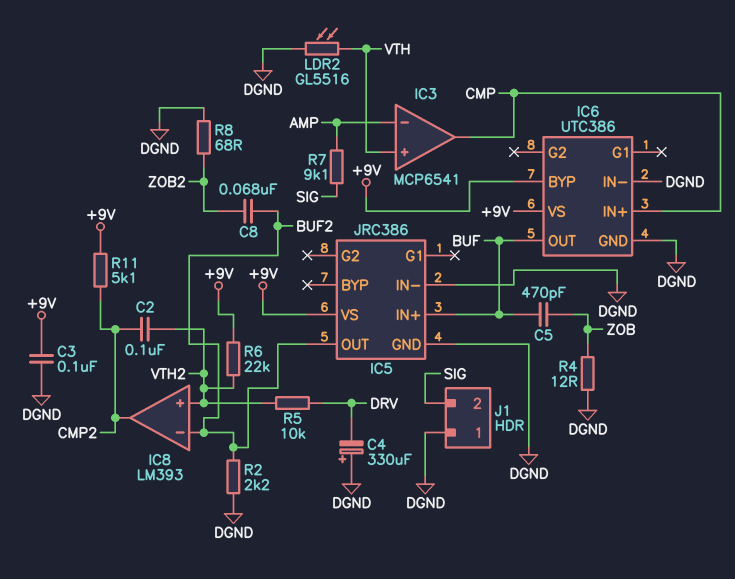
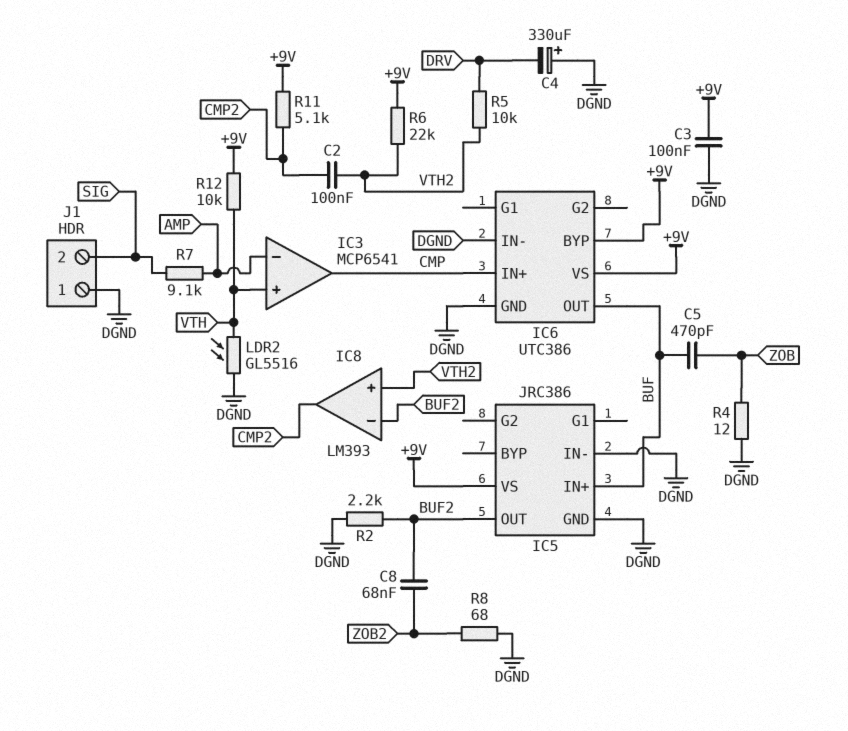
R12: none -> 10k (+9V, VTH)

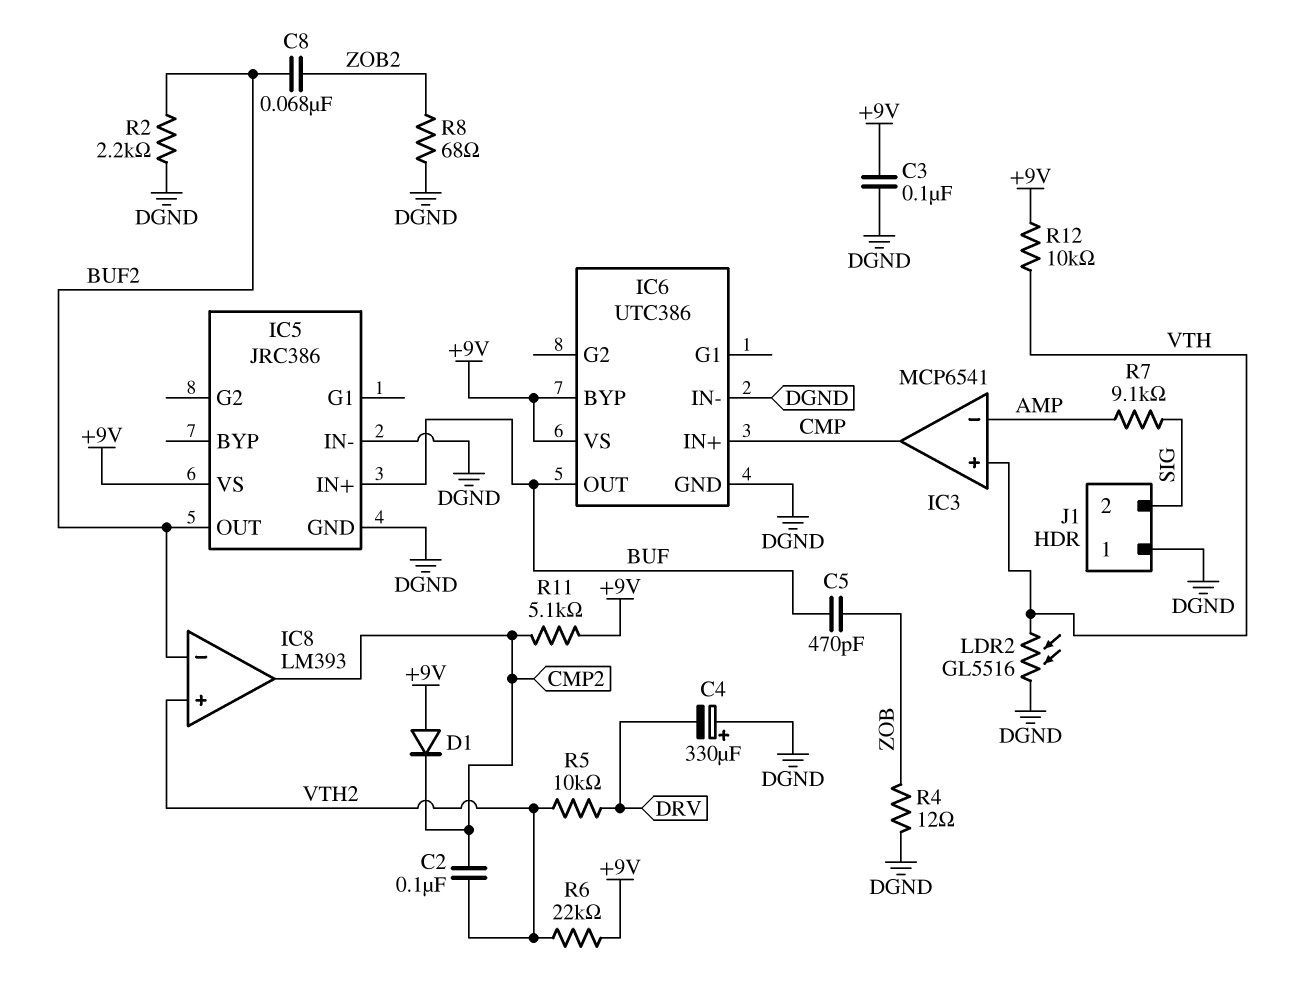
D1: none -> diode (A +9V, K CMP2)

